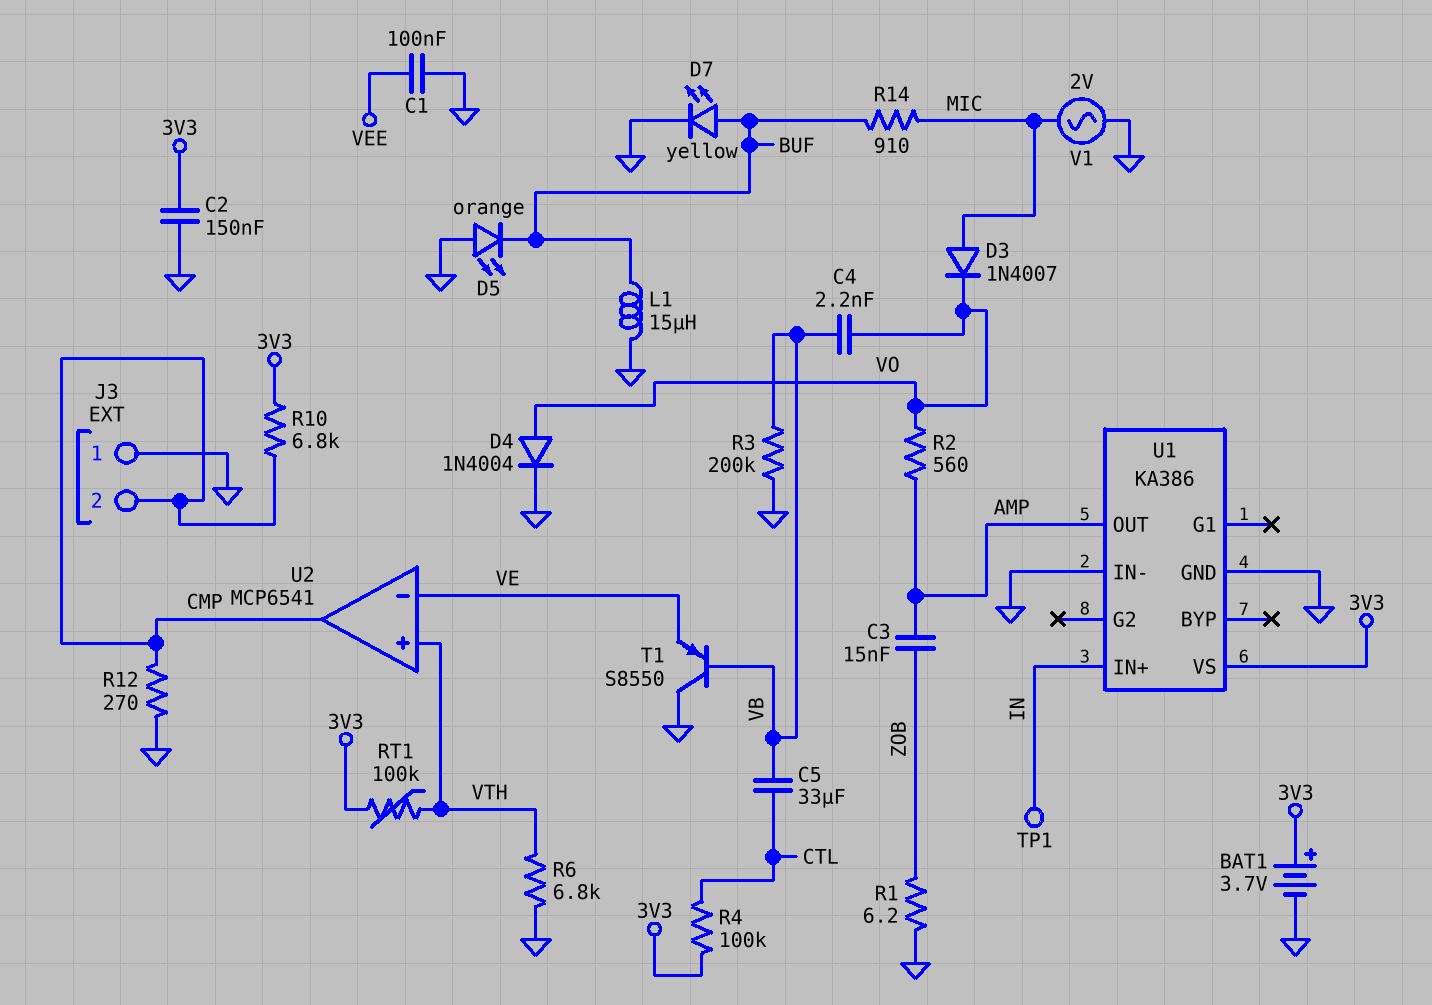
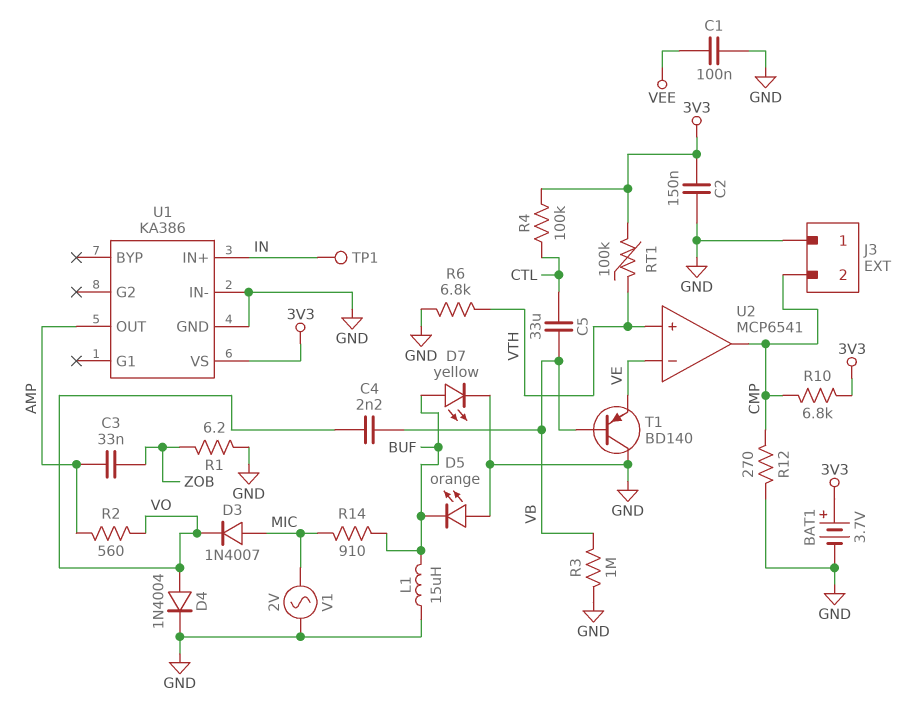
C3: 15nF (AMP, ZOB) -> 33nF (AMP, ZOB)
R3: 200k (GND, VB) -> 1M (GND, VB)
T1: PNP S8550 (B VB, C GND, E VE) -> PNP BD140 (B VB, C GND, E VE)

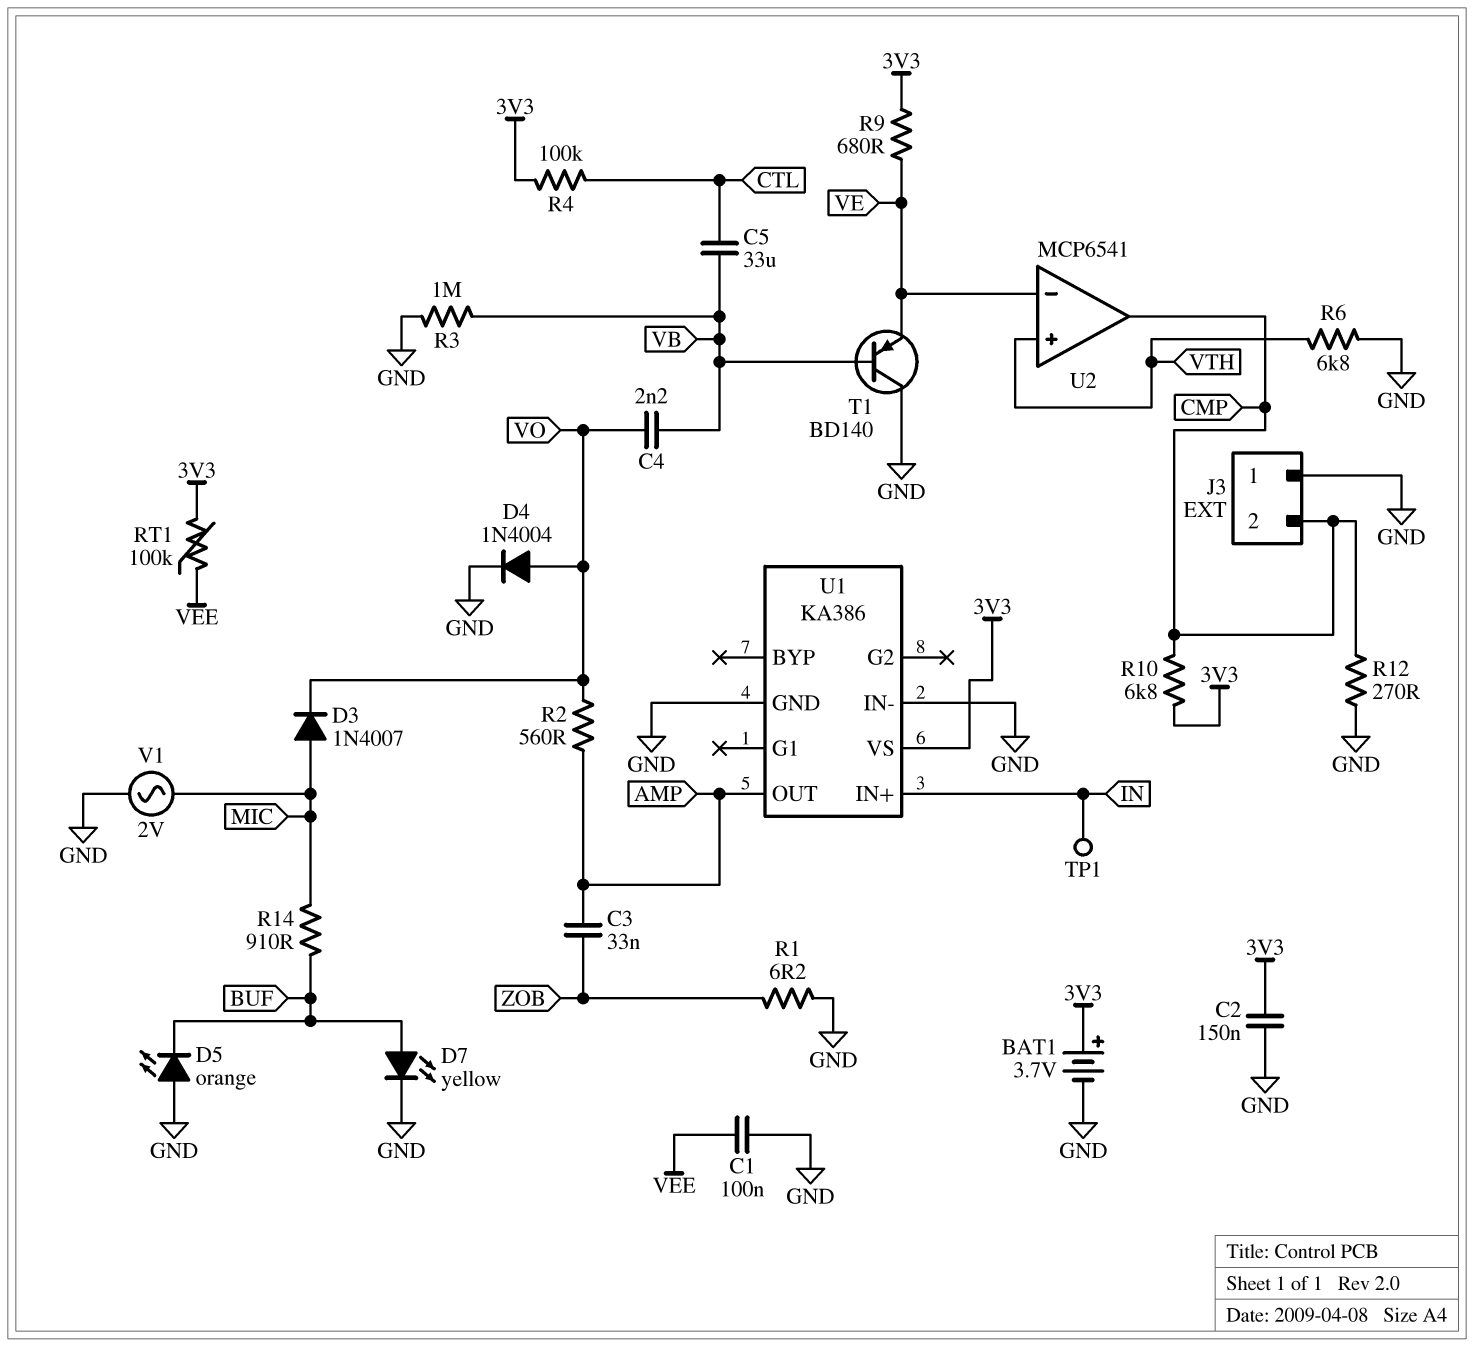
L1: 15uH (BUF, GND) -> none
R9: none -> 680 (3V3, VE)
RT1: 100k (3V3, VTH) -> 100k (3V3, VEE)

